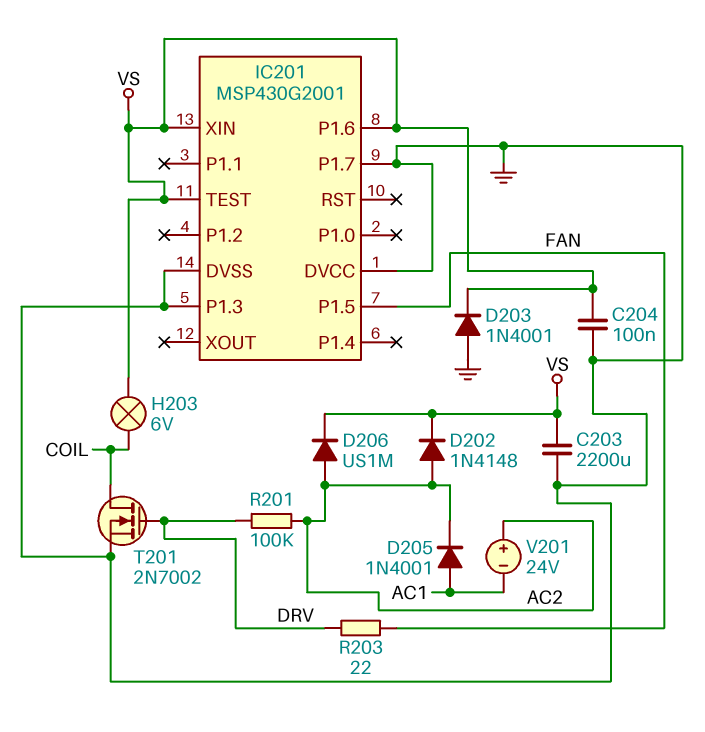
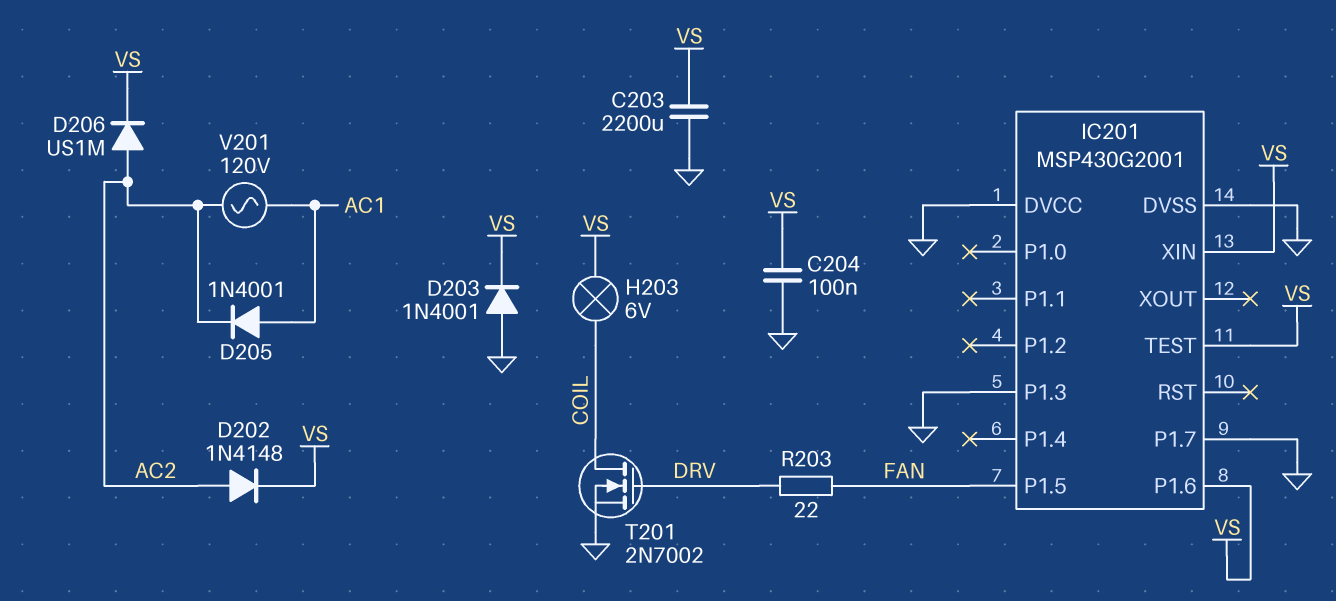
R201: 100k (AC2, DRV) -> none
V201: 24V (plus AC2, minus AC1) -> AC 120V (AC1, AC2)

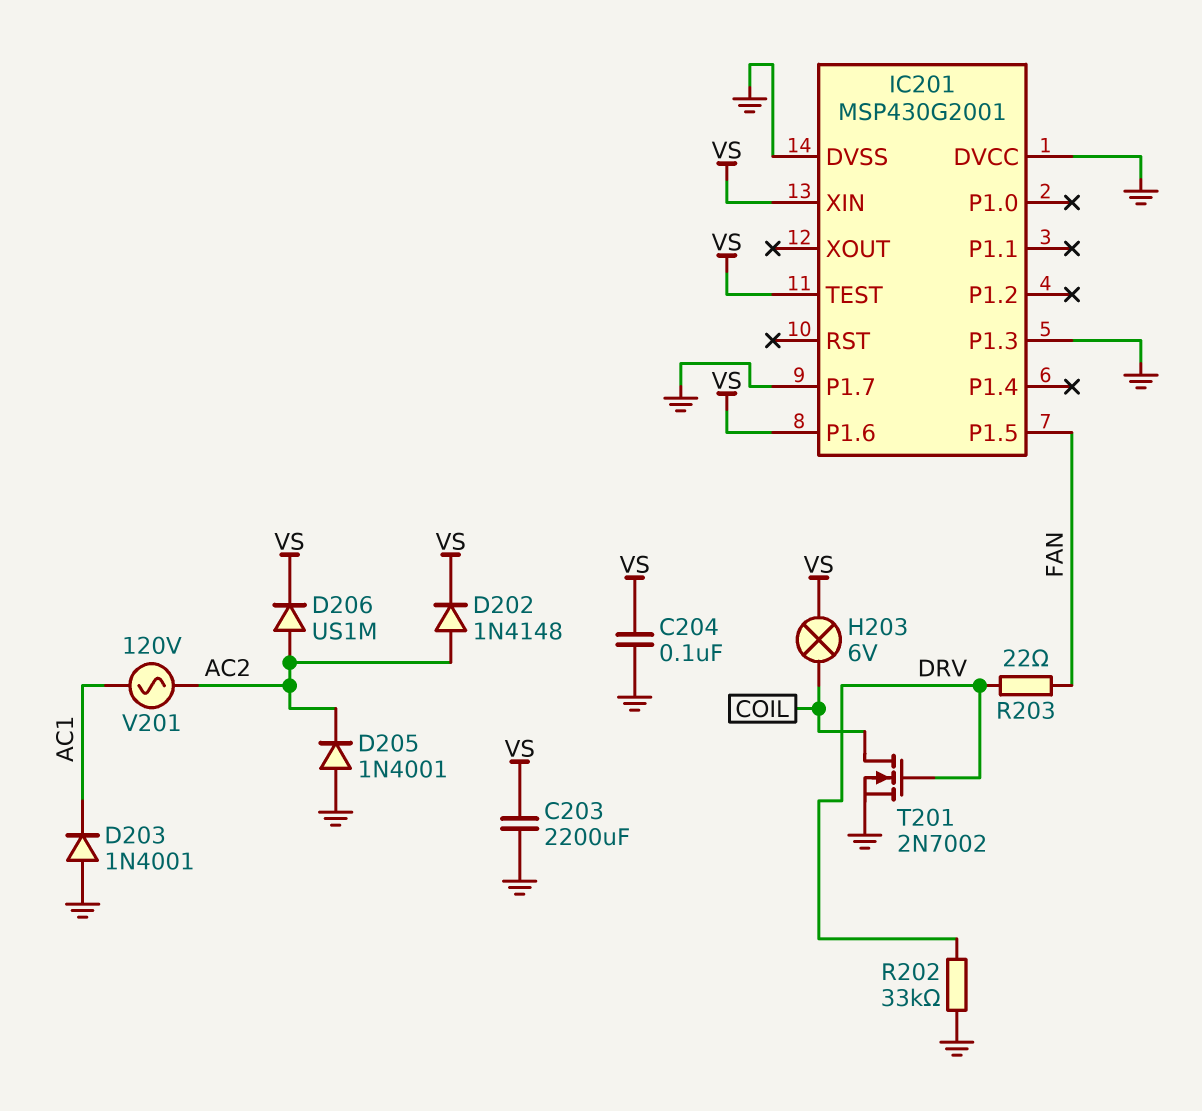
D203: diode 1N4001 (A GND, K VS) -> diode 1N4001 (A GND, K AC1)
D205: diode 1N4001 (A AC1, K AC2) -> diode 1N4001 (A GND, K AC2)
R202: none -> 33k (DRV, GND)

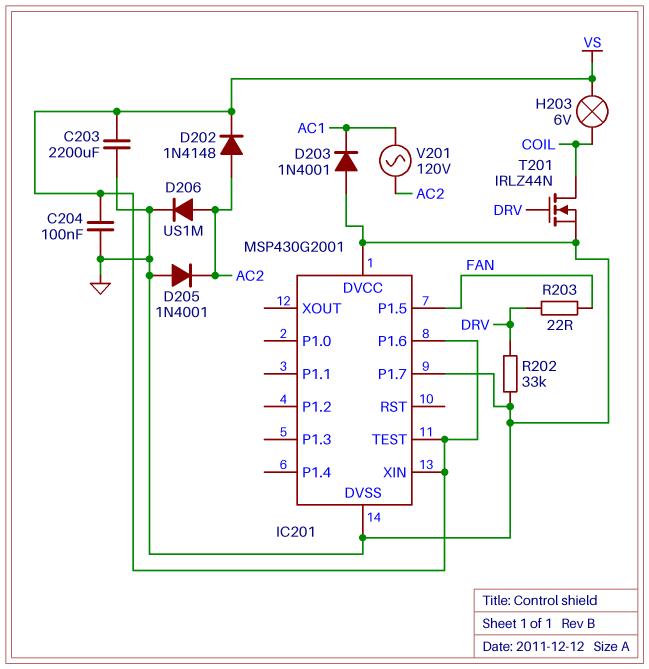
D206: diode US1M (A AC2, K VS) -> diode US1M (A AC2, K GND)
IC201 pin P1.3: GND -> none
T201: NMOS 2N7002 (G DRV, D COIL, S GND) -> NMOS IRLZ44N (G DRV, D COIL, S GND)

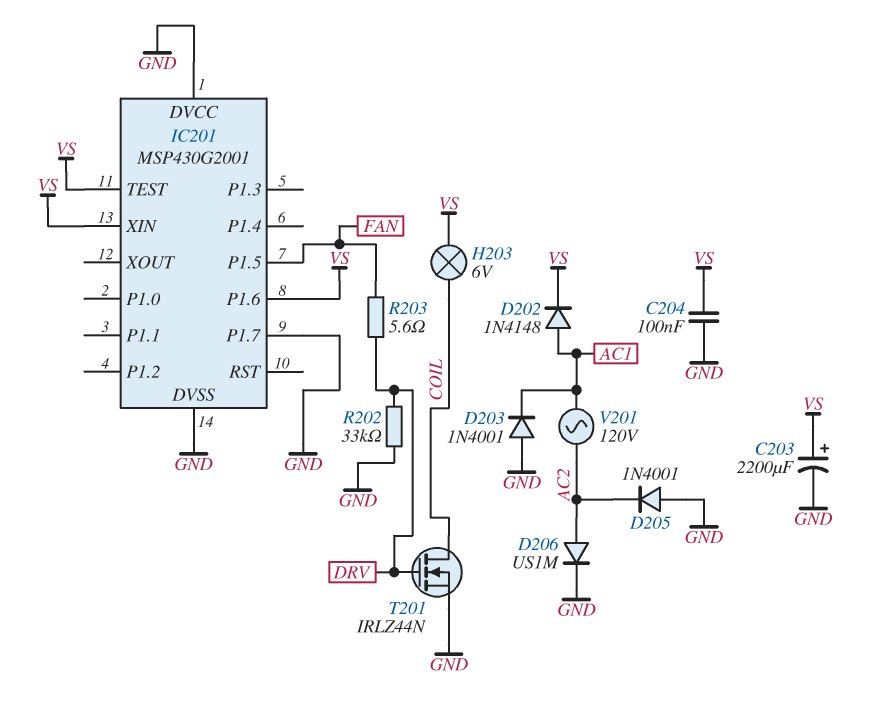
C203: 2200uF (GND, VS) -> 2200uF (plus VS, minus GND)
D202: diode 1N4148 (A AC2, K VS) -> diode 1N4148 (A AC1, K VS)
R203: 22 (DRV, FAN) -> 5.6 (DRV, FAN)

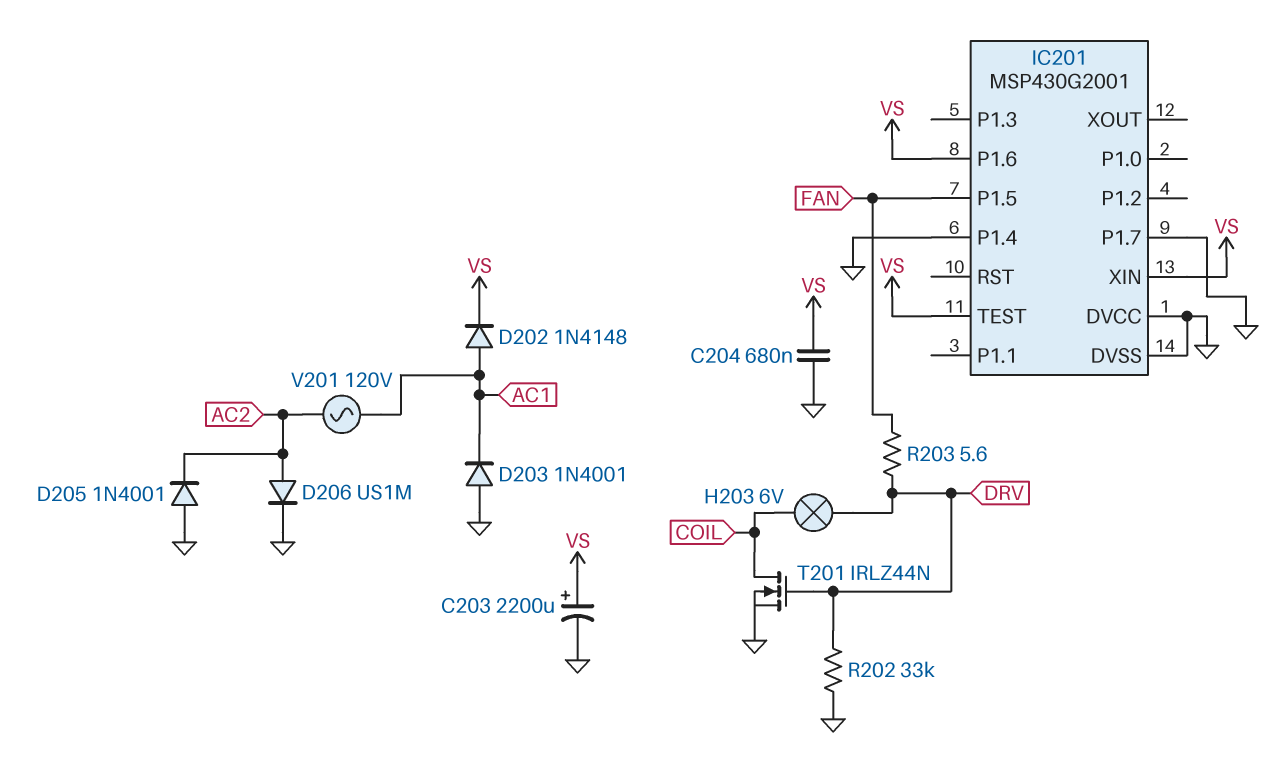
C204: 100nF (GND, VS) -> 680nF (GND, VS)
H203: lamp 6V (COIL, VS) -> lamp 6V (COIL, DRV)
IC201 pin P1.4: none -> GND

